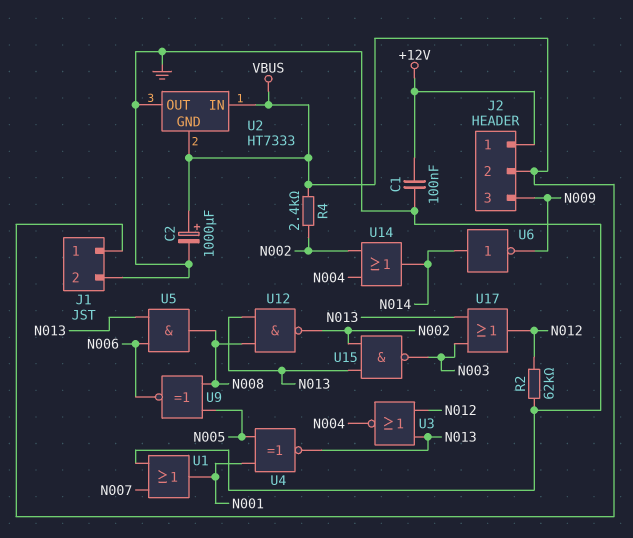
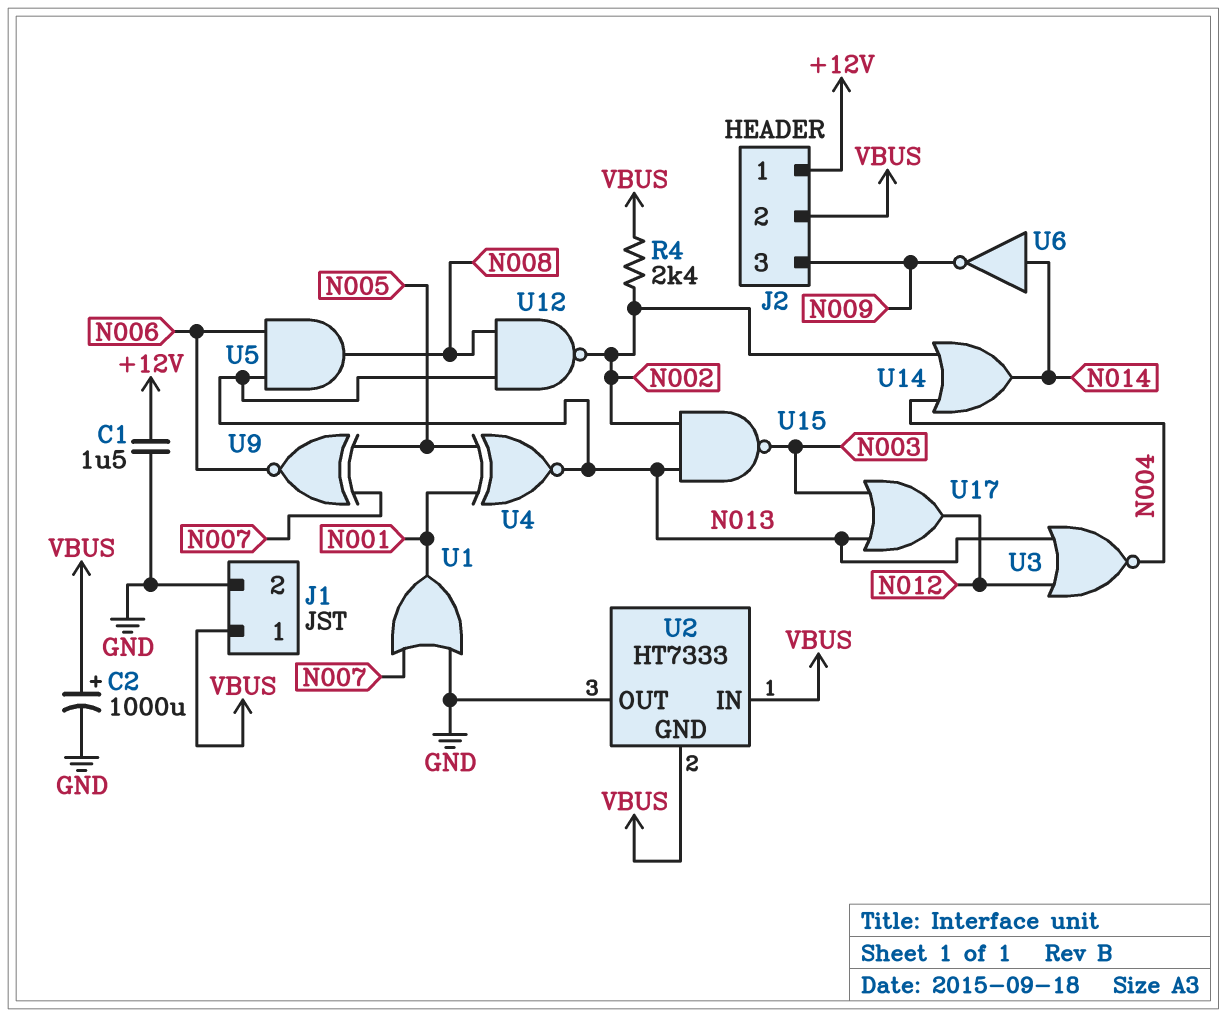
C1: 100nF (+12V, GND) -> 1.5uF (+12V, GND)
R2: 62k (GND, N012) -> none
U9: XNOR (in N005, in N008, out N006) -> XNOR (in N005, in N007, out N006)

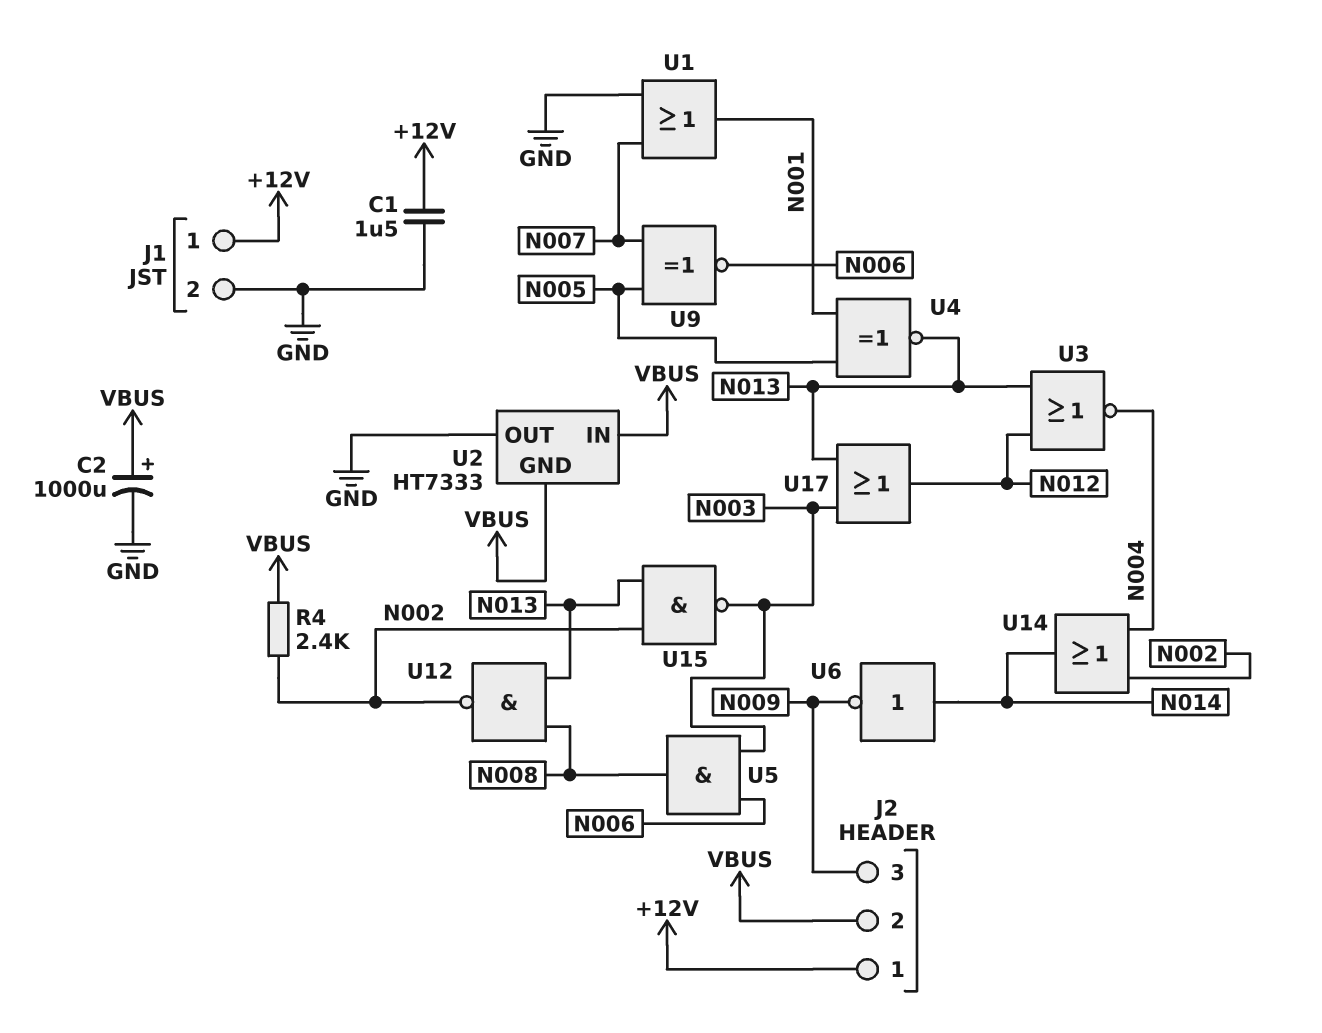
J1 pin 1: VBUS -> +12V
U5: AND (in N006, in N013, out N008) -> AND (in N003, in N006, out N008)

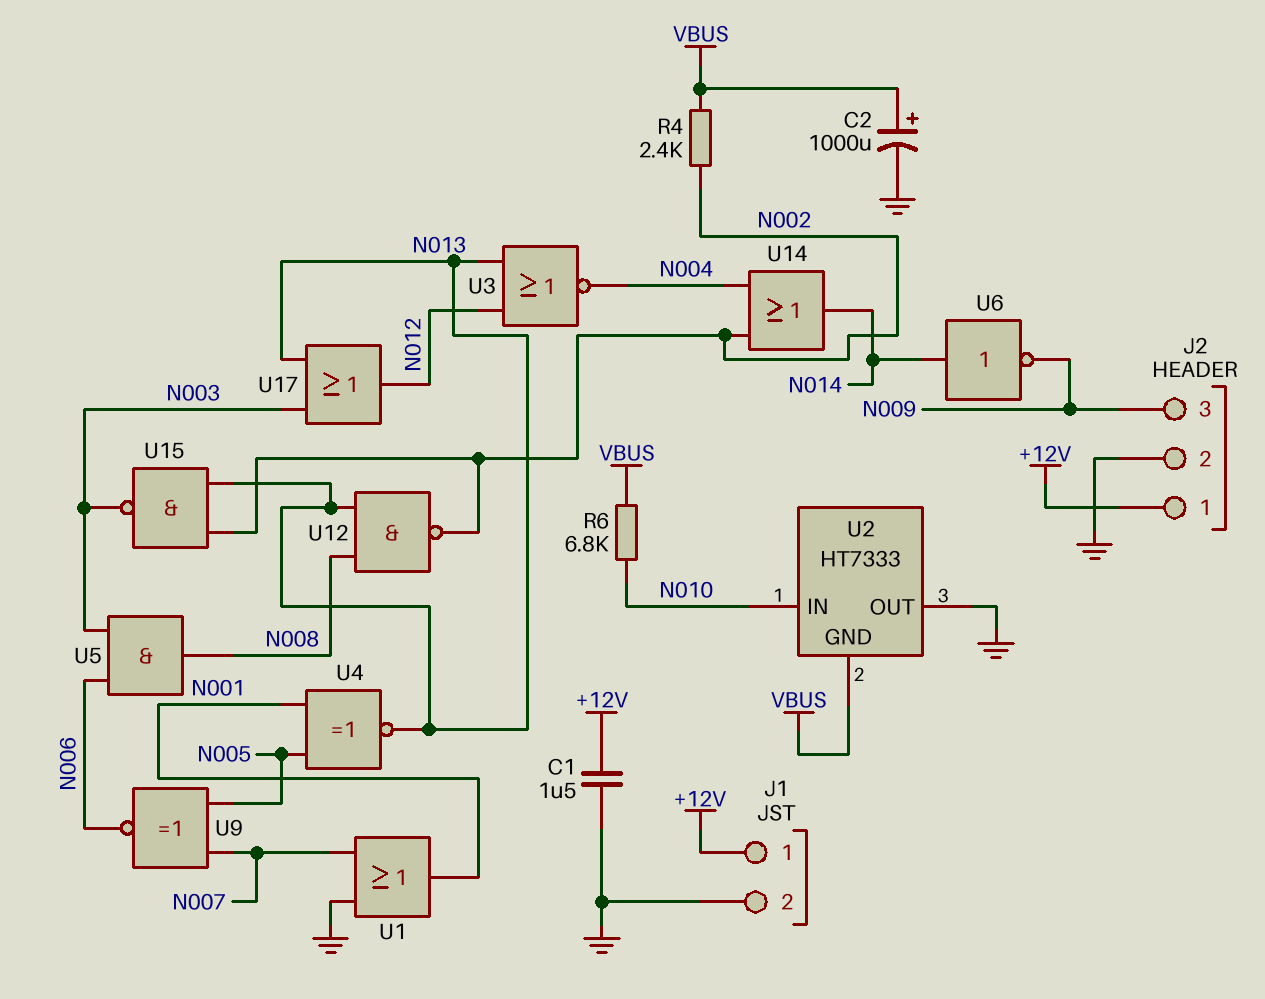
J2 pin 2: VBUS -> GND
R6: none -> 6.8k (N010, VBUS)
U2 pin IN: VBUS -> N010

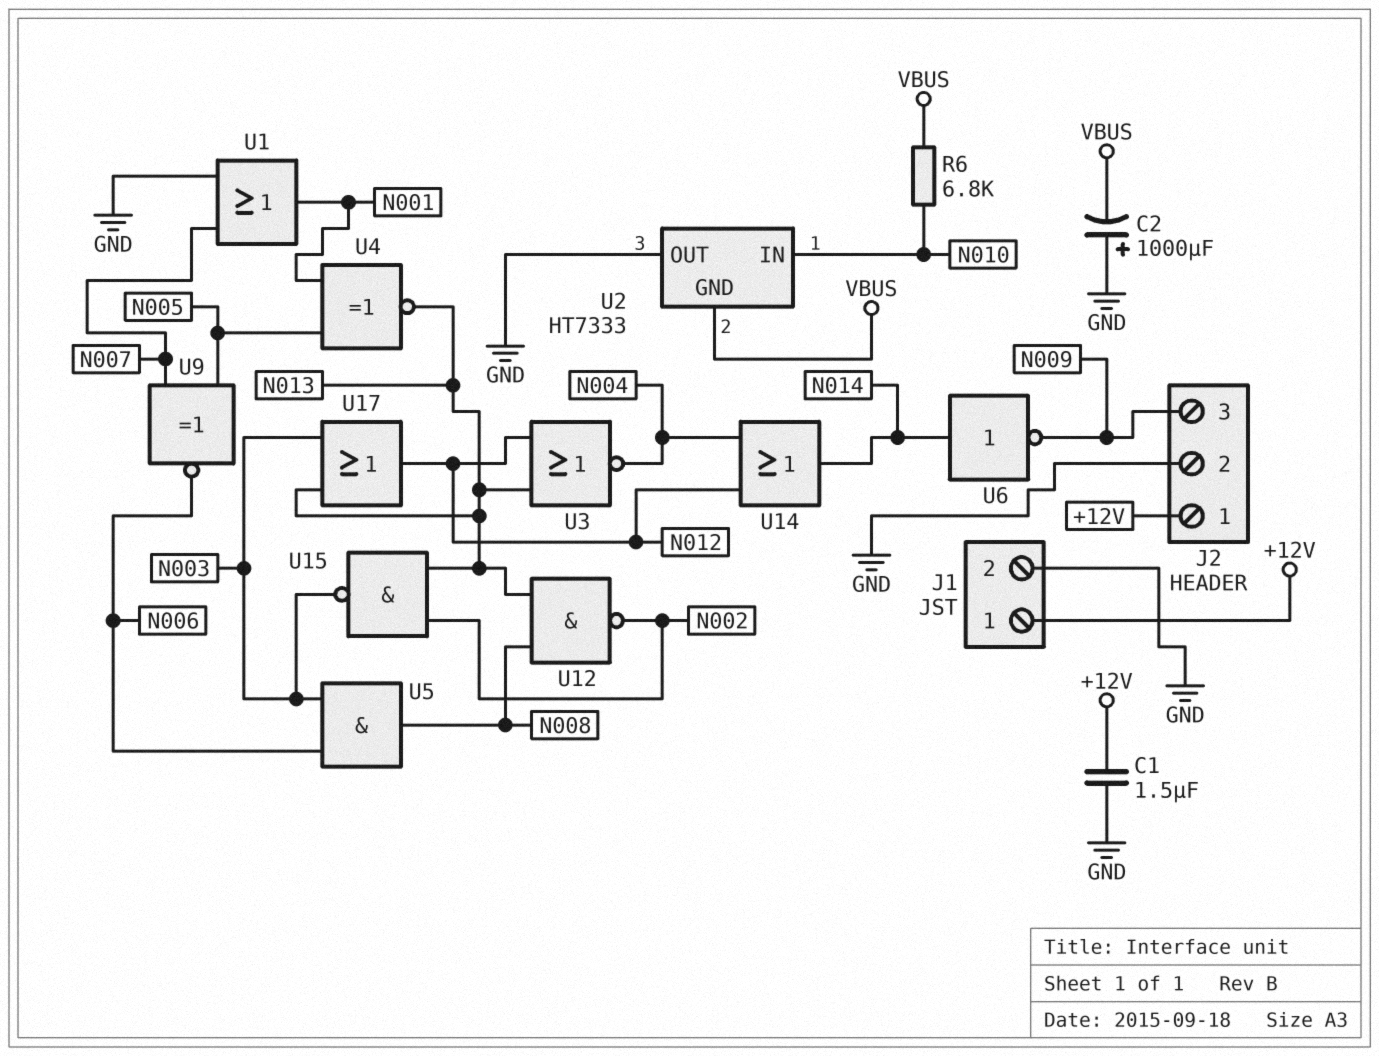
C2: 1000uF (plus VBUS, minus GND) -> 1000uF (plus GND, minus VBUS)
R4: 2.4k (N002, VBUS) -> none
U14: OR (in N002, in N004, out N014) -> OR (in N004, in N012, out N014)

